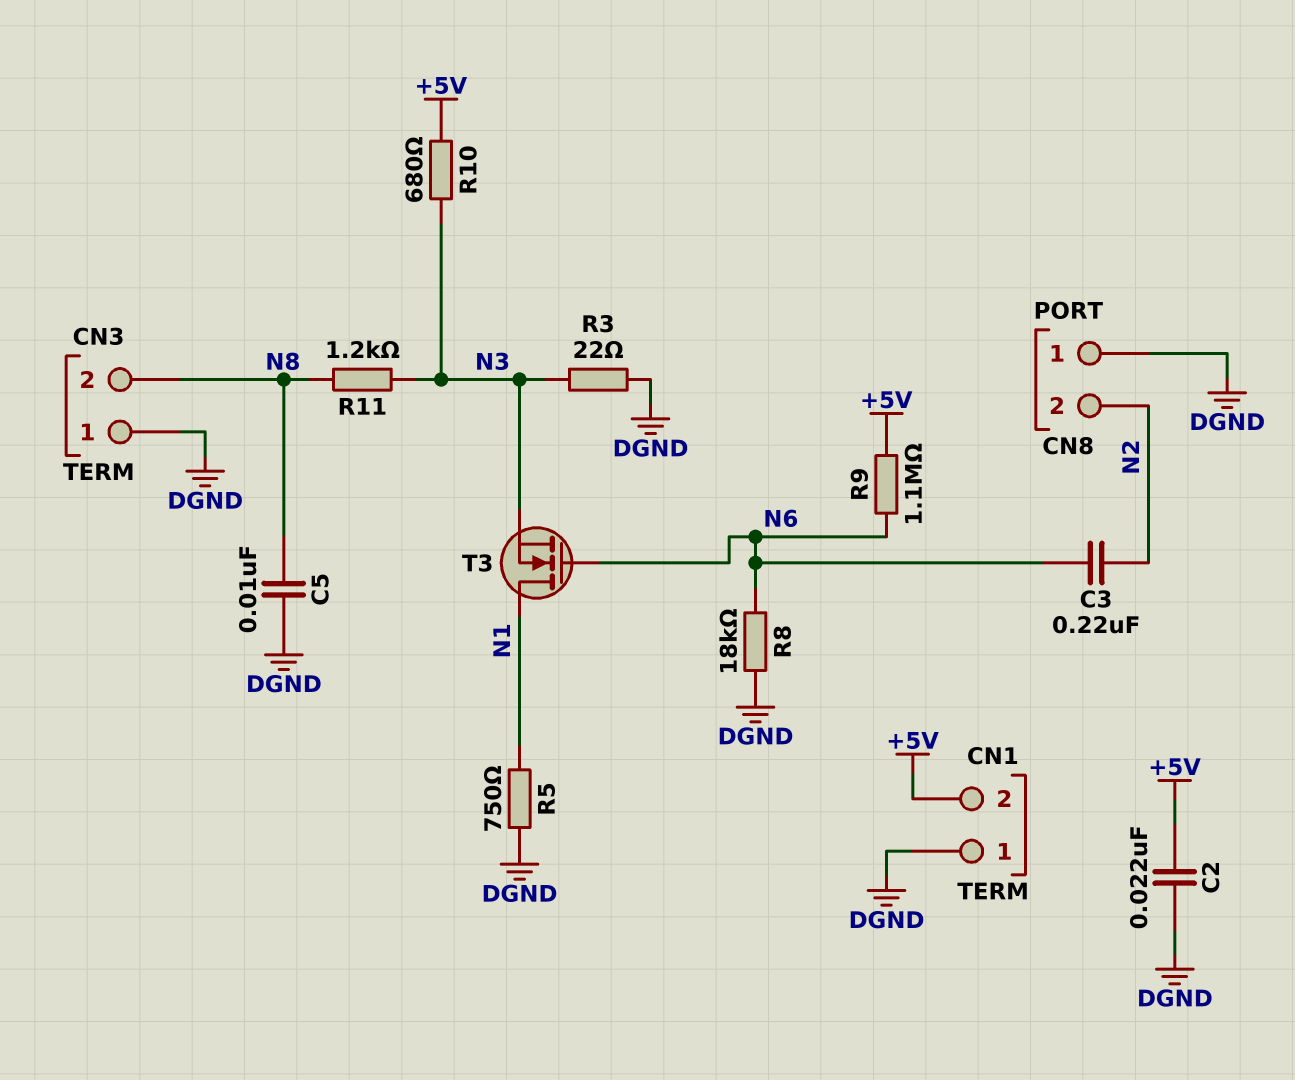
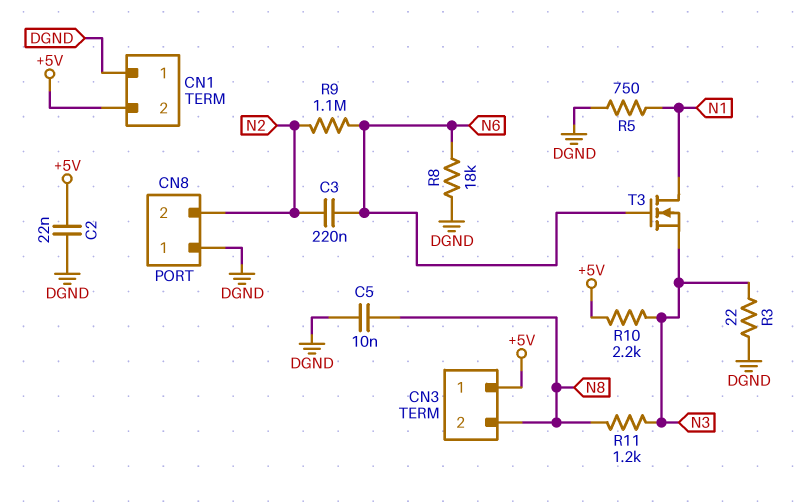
CN3 pin 1: DGND -> +5V
R9: 1.1M (+5V, N6) -> 1.1M (N2, N6)
R10: 680 (+5V, N3) -> 2.2k (+5V, N3)

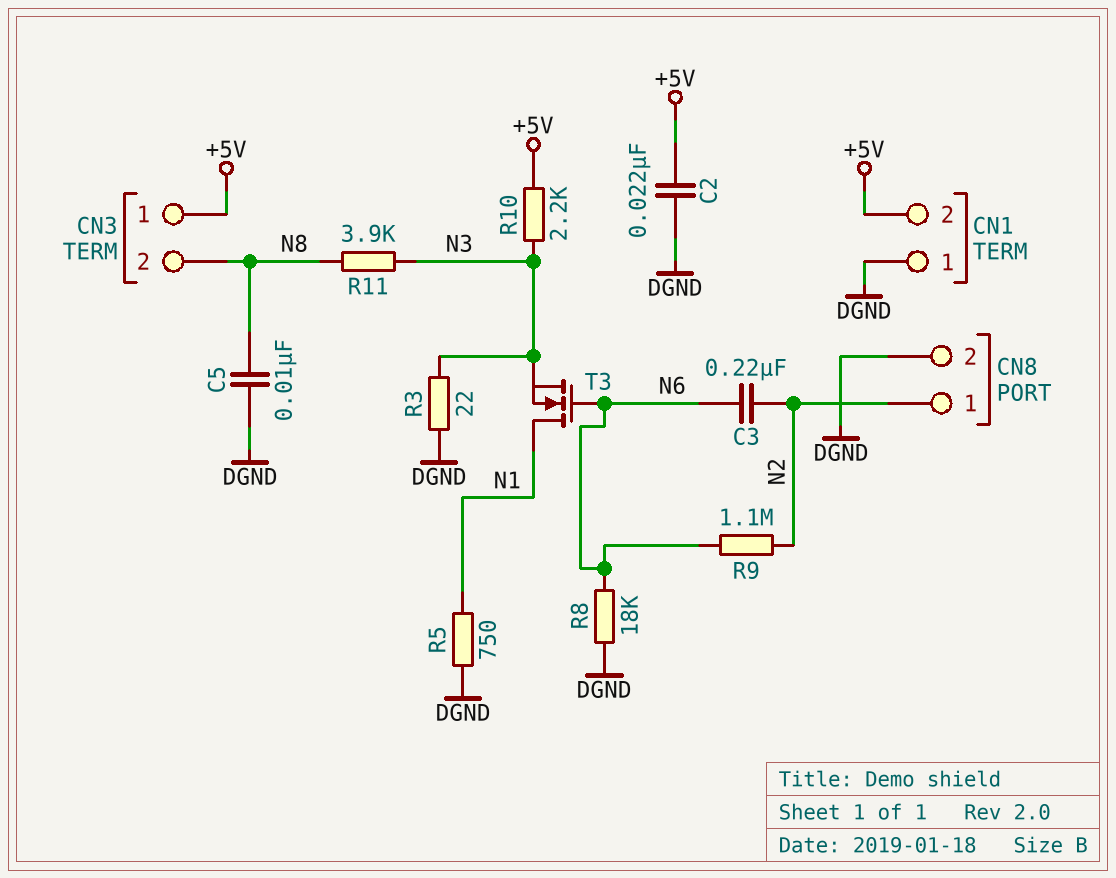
CN8 pin 1: DGND -> N2
CN8 pin 2: N2 -> DGND
R11: 1.2k (N3, N8) -> 3.9k (N3, N8)

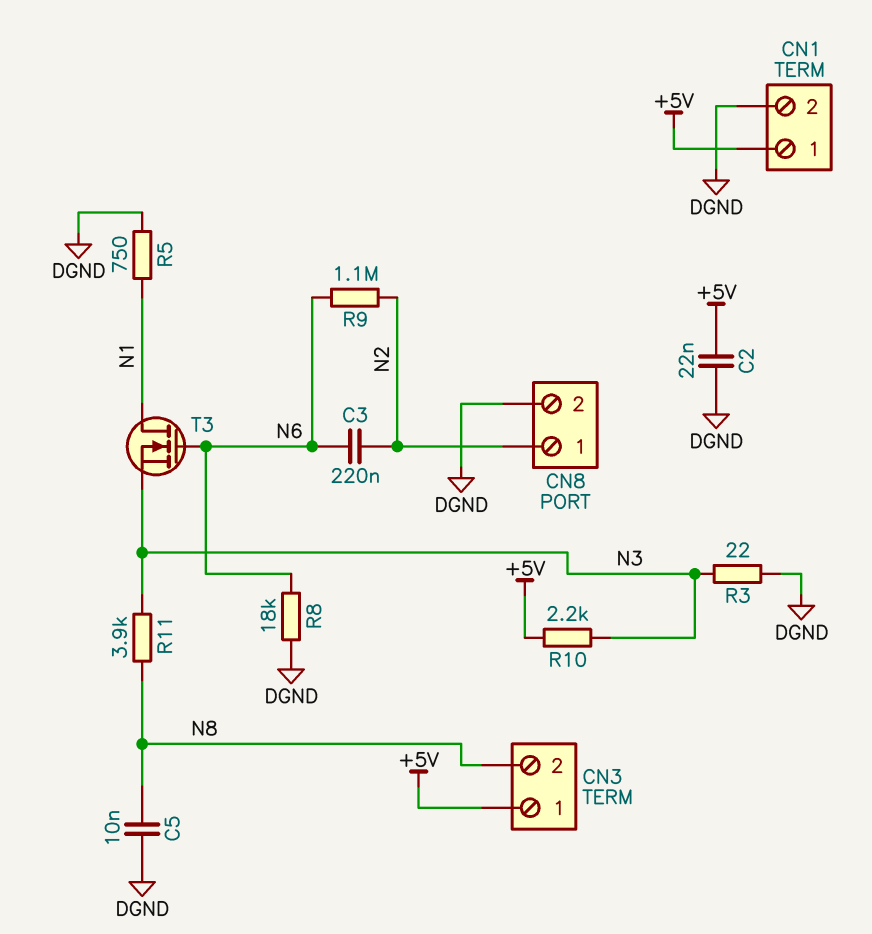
CN1 pin 1: DGND -> +5V
CN1 pin 2: +5V -> DGND

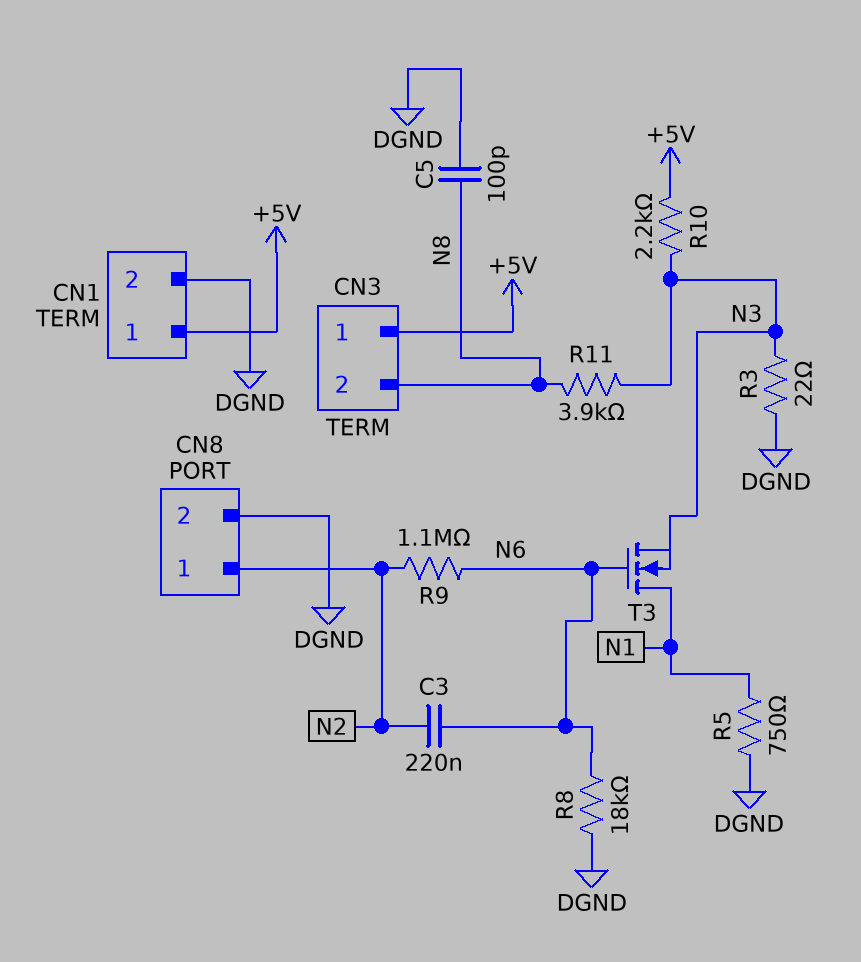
C2: 22nF (+5V, DGND) -> none
C5: 10nF (DGND, N8) -> 100pF (DGND, N8)

